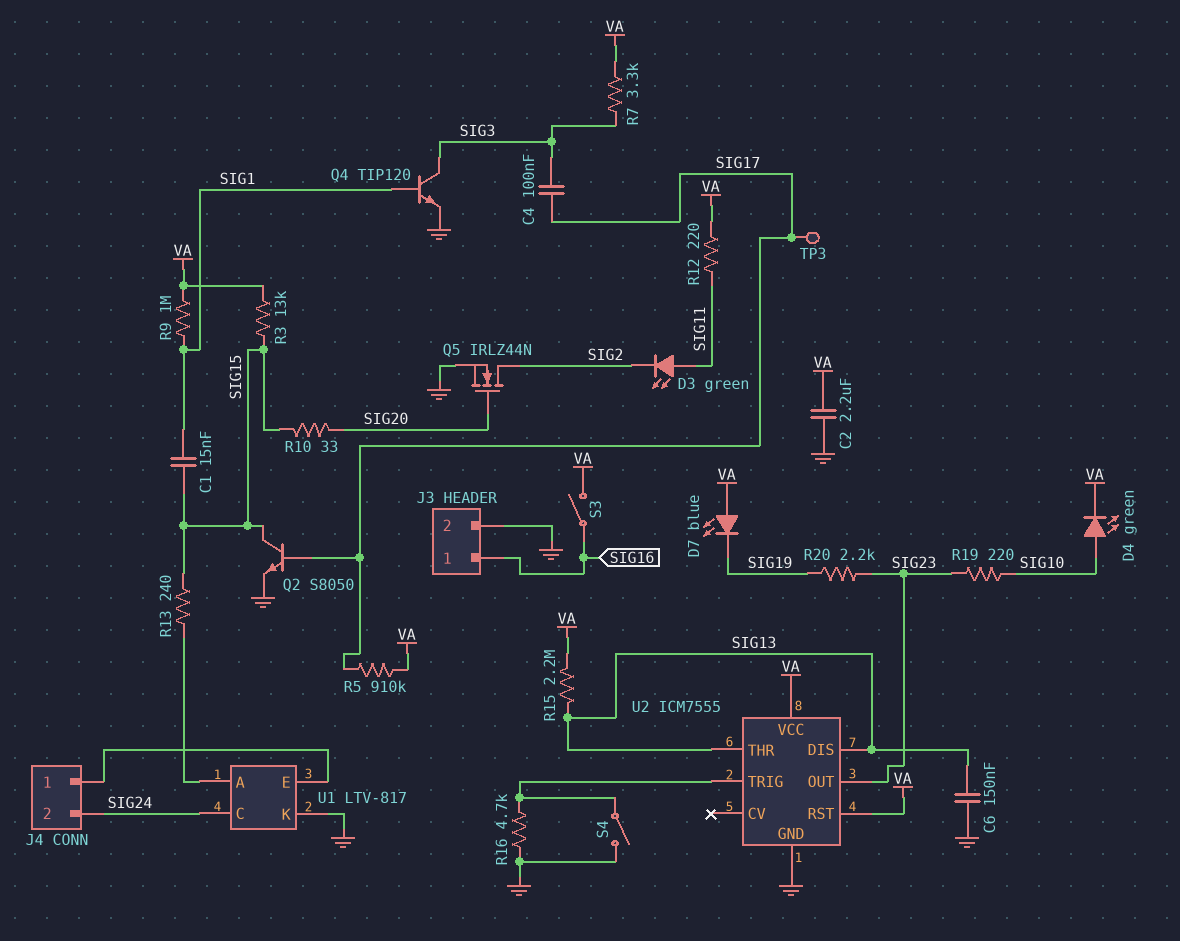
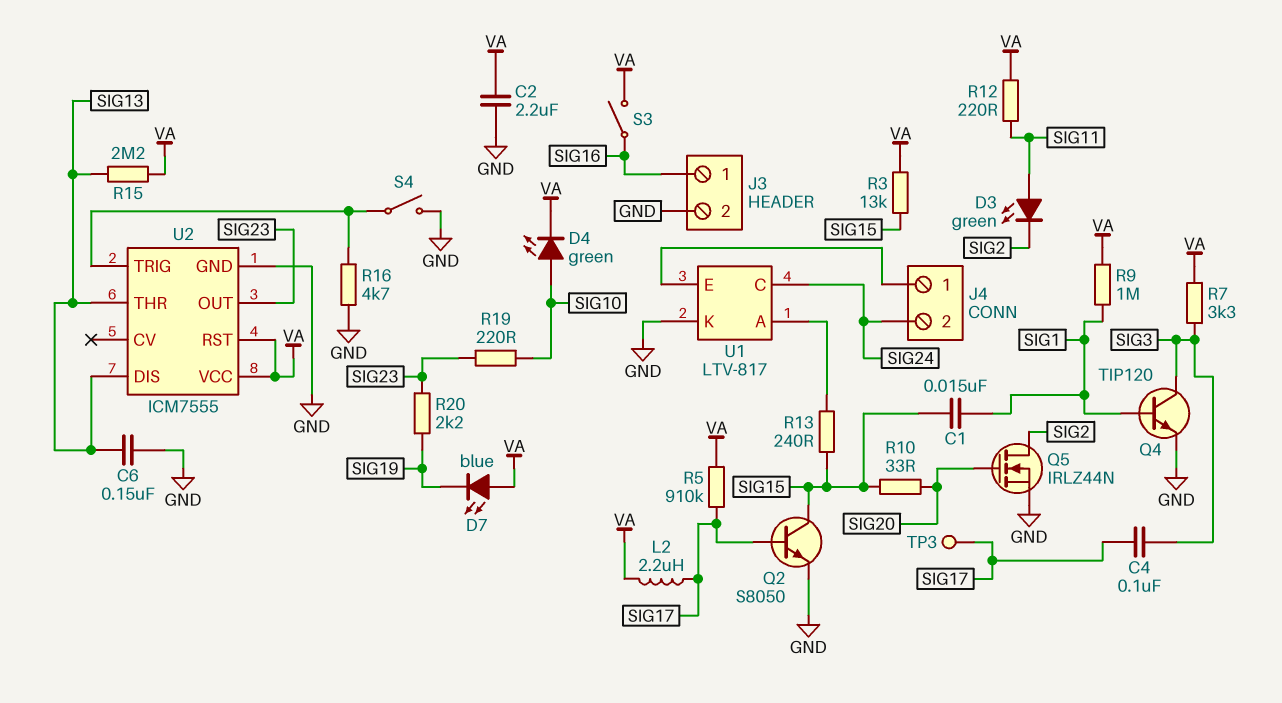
L2: none -> 2.2uH (SIG17, VA)

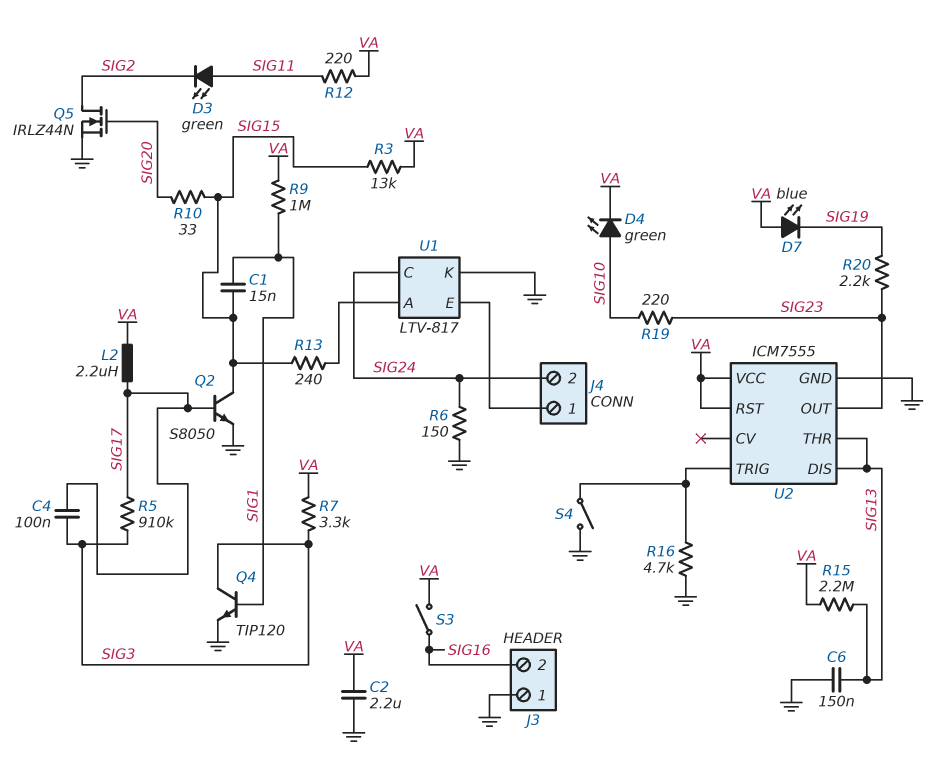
J3 pin 1: SIG16 -> GND
J3 pin 2: GND -> SIG16
R5: 910k (SIG17, VA) -> 910k (SIG3, SIG17)
R6: none -> 150 (GND, SIG24)
TP3: test point (SIG17) -> none

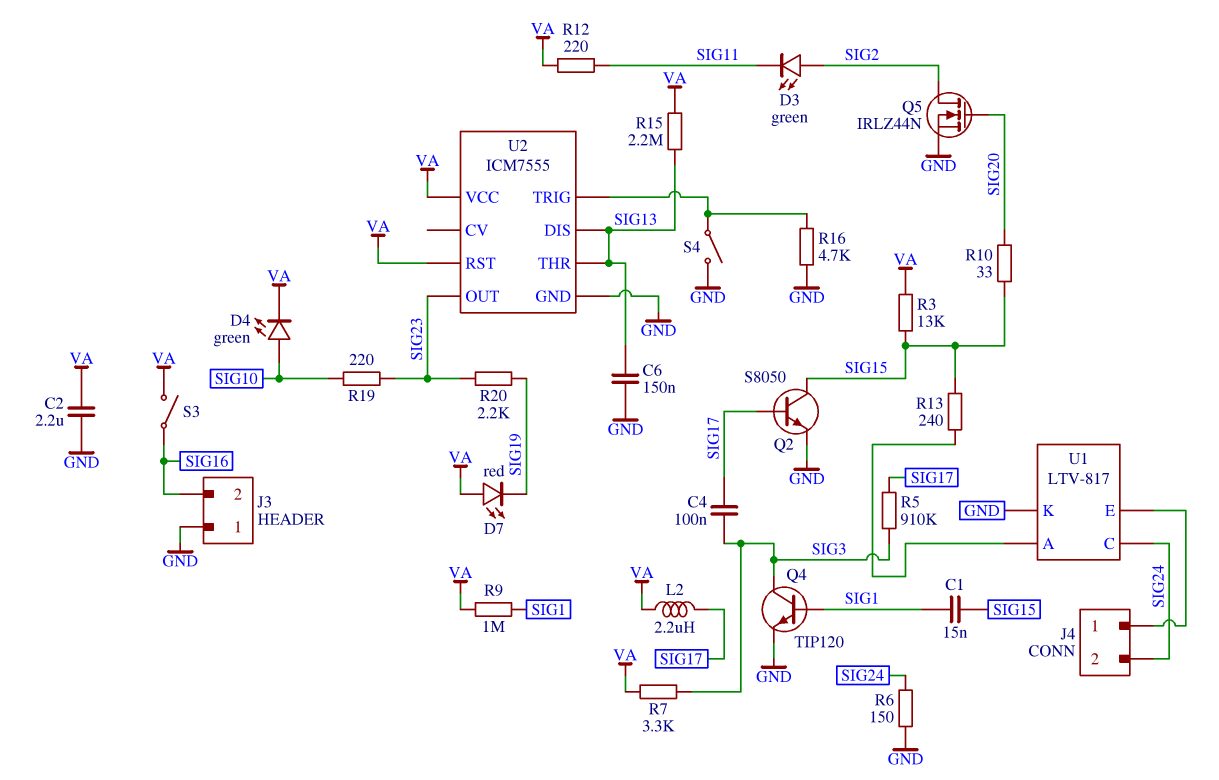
D3: LED green (A SIG11, K SIG2) -> LED green (A SIG2, K SIG11)
D7: LED blue (A VA, K SIG19) -> LED red (A VA, K SIG19)

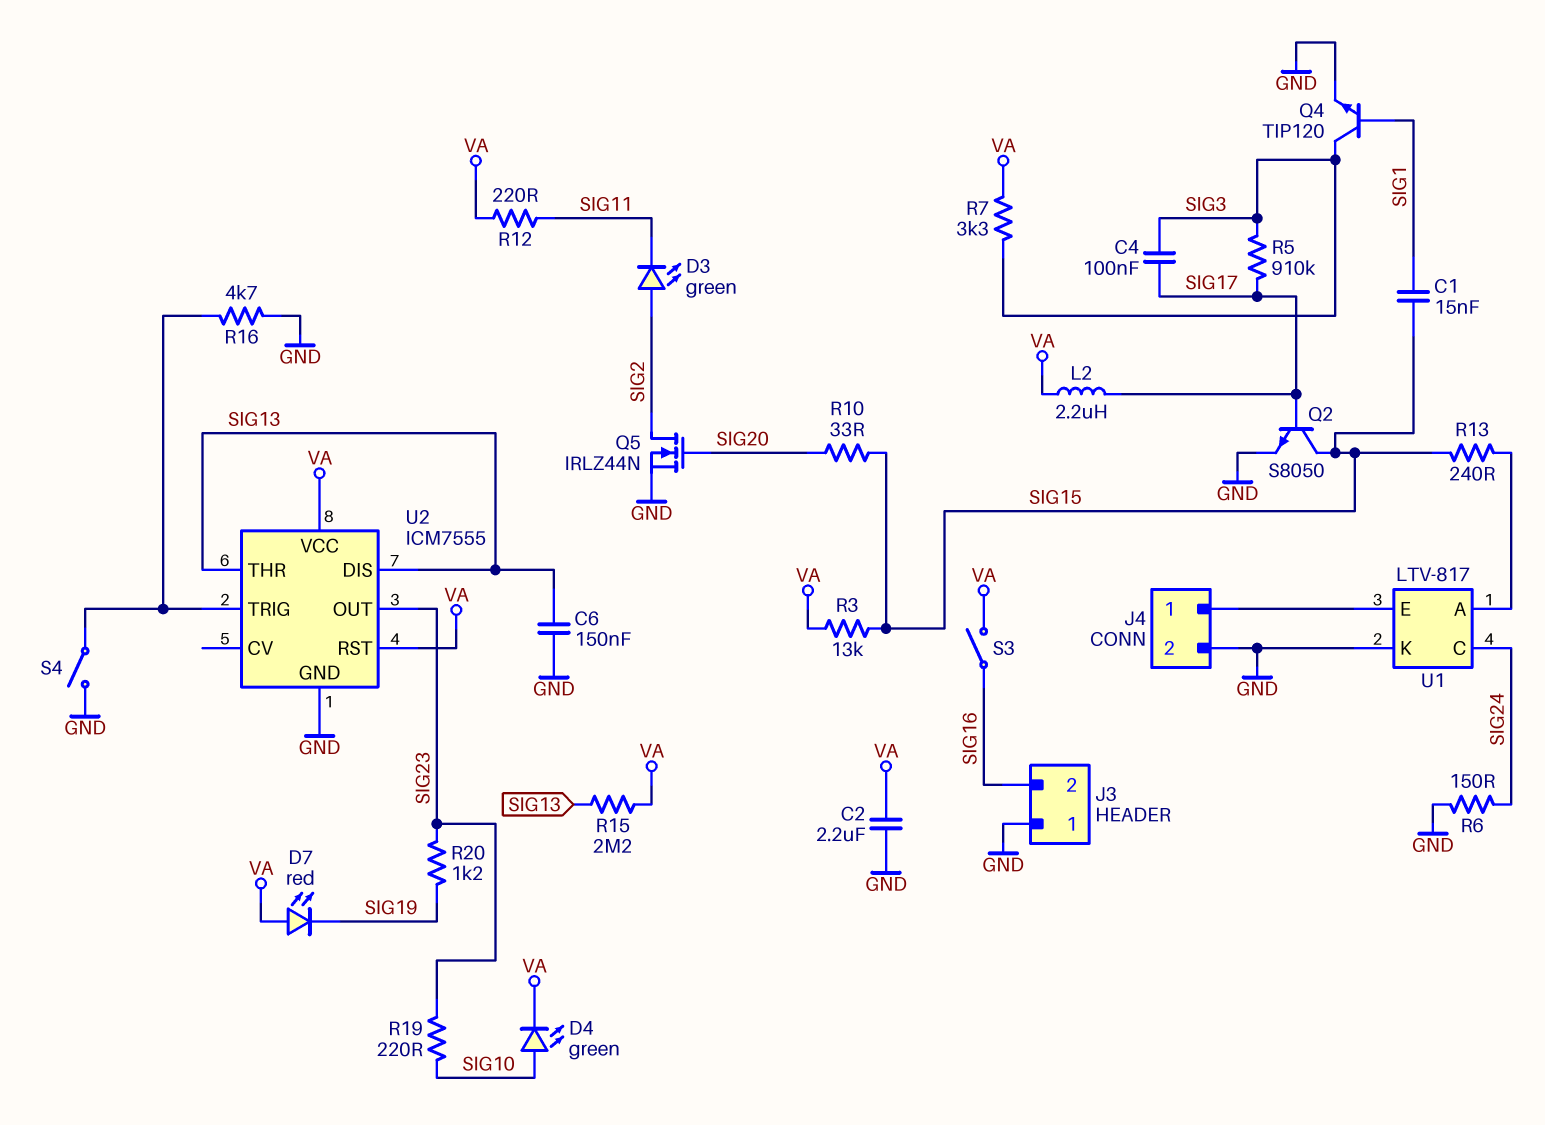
J4 pin 2: SIG24 -> GND
R9: 1M (SIG1, VA) -> none
R20: 2.2k (SIG19, SIG23) -> 1.2k (SIG19, SIG23)

